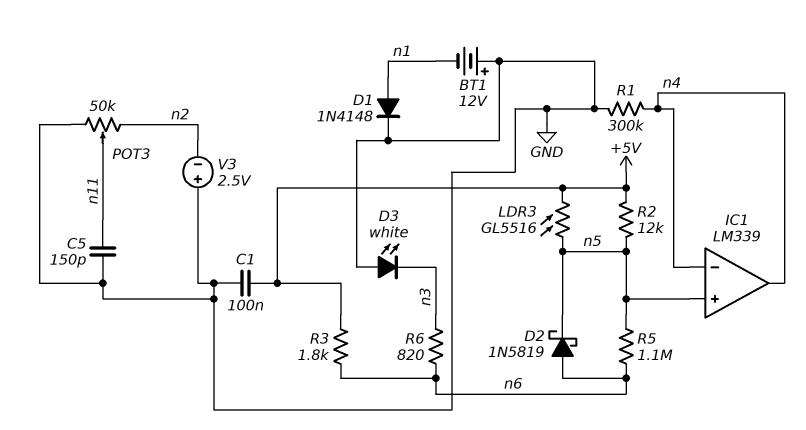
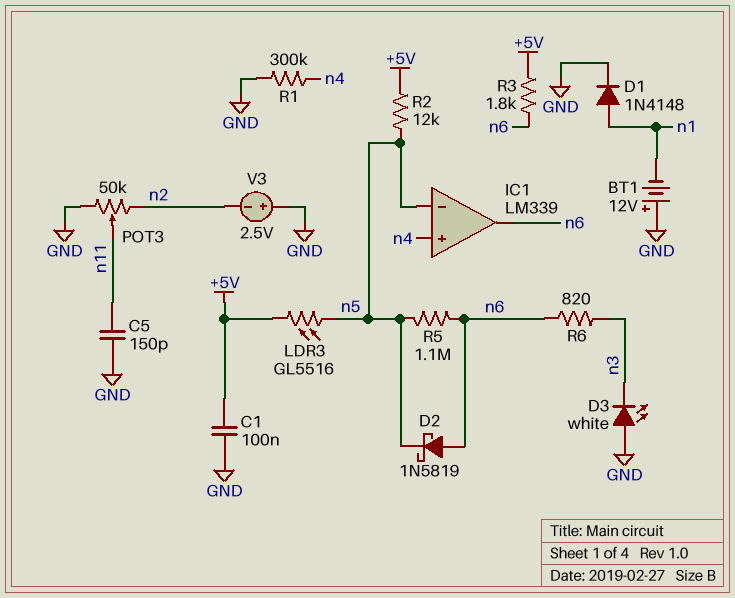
IC1 pin in+: n5 -> n4
IC1 pin in-: n4 -> n5
IC1 pin out: n4 -> n6

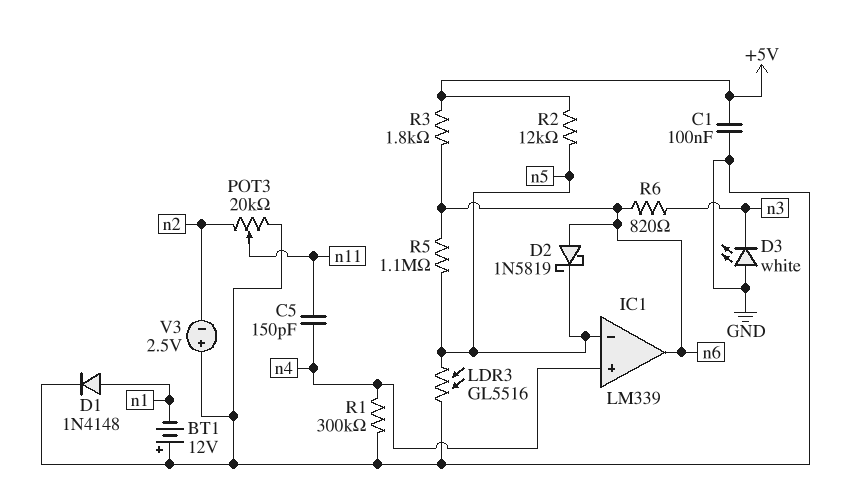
C5: 150pF (GND, n11) -> 150pF (n4, n11)
LDR3: GL5516 (+5V, n5) -> GL5516 (GND, n5)
POT3: 50k (GND, n2, wiper n11) -> 20k (GND, n2, wiper n11)

